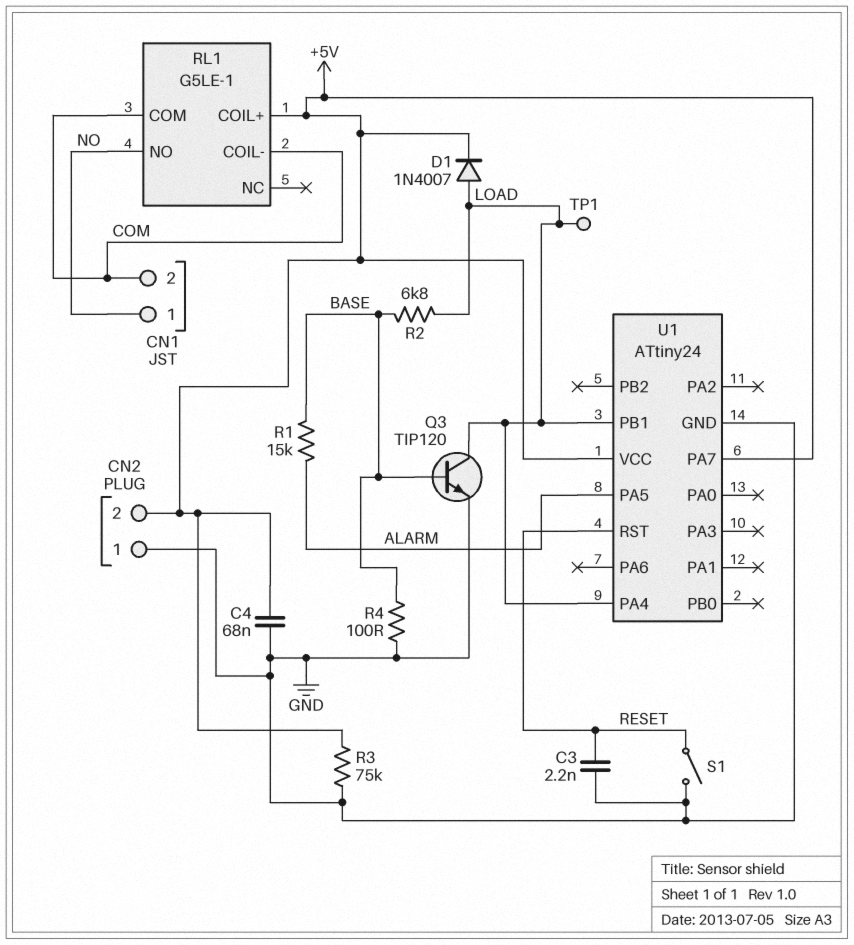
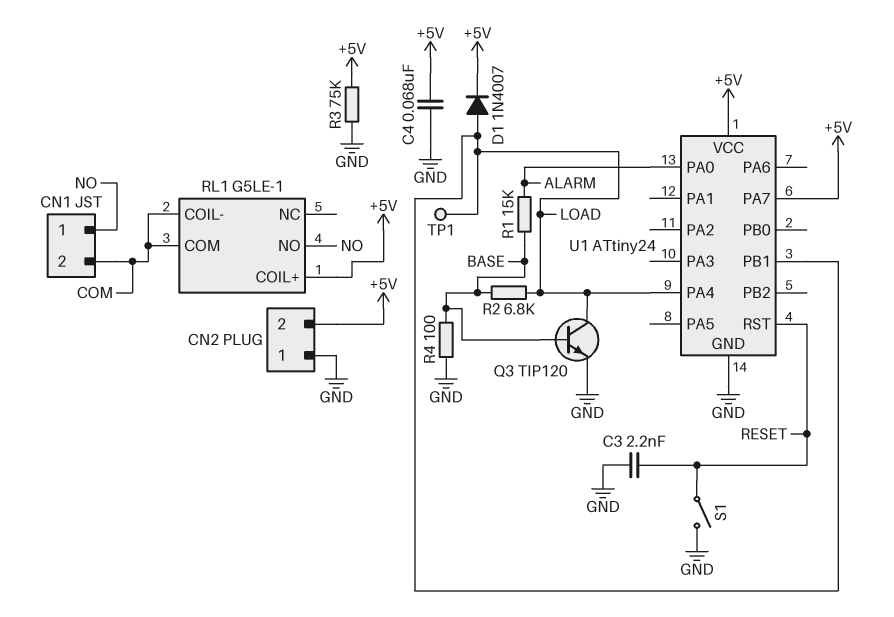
U1 pin PA0: none -> ALARM
U1 pin PA5: ALARM -> none

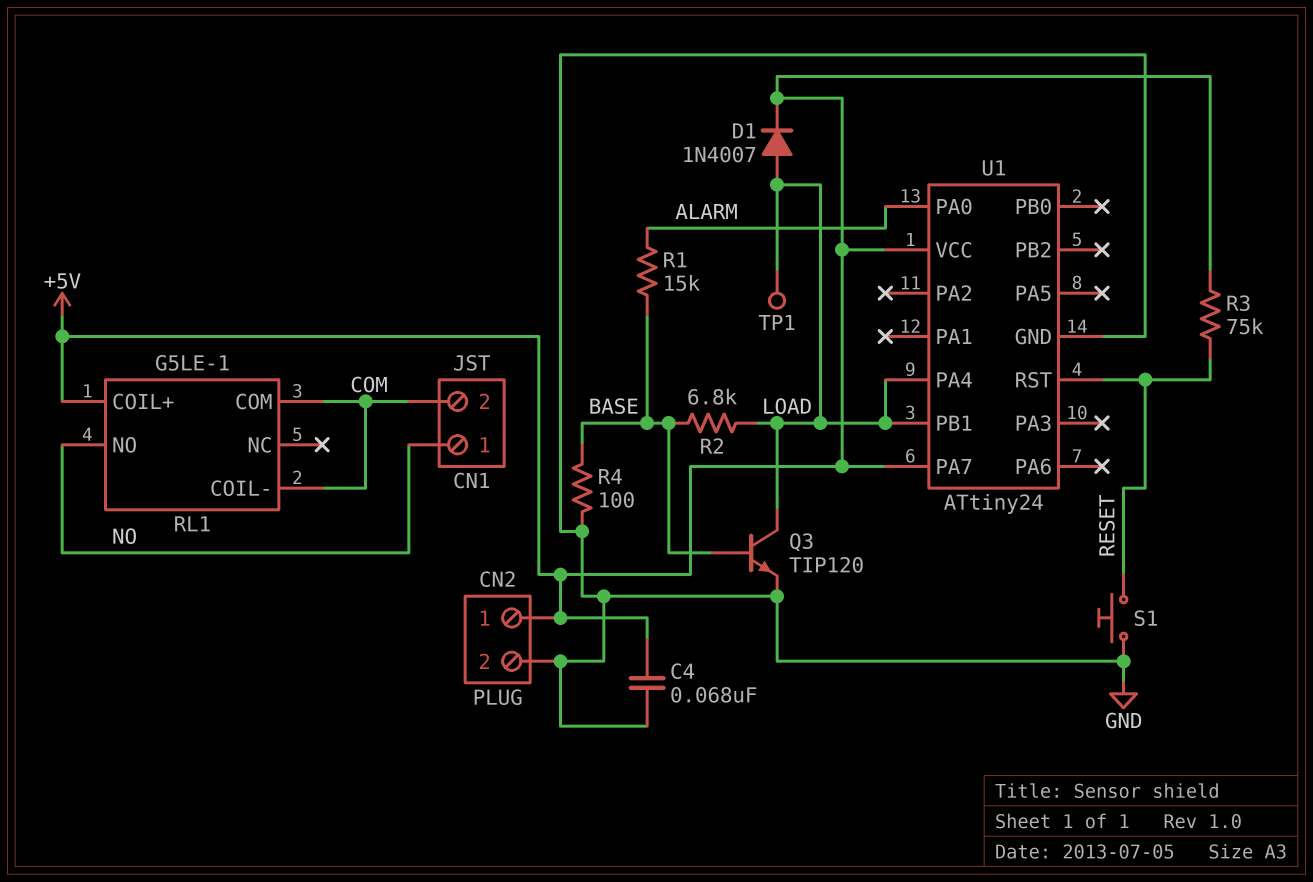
C3: 2.2nF (GND, RESET) -> none
CN2 pin 1: GND -> +5V
CN2 pin 2: +5V -> GND
R3: 75k (+5V, GND) -> 75k (+5V, RESET)
S1: switch (GND, RESET) -> button (GND, RESET)

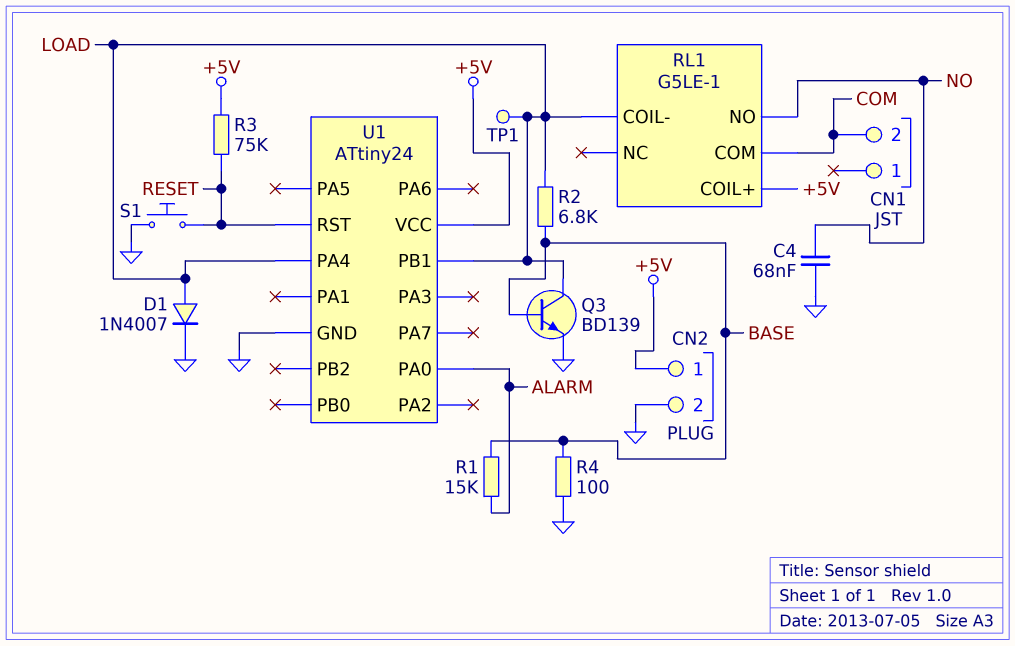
C4: 68nF (+5V, GND) -> 68nF (GND, NO)
CN1 pin 1: NO -> none
D1: diode 1N4007 (A LOAD, K +5V) -> diode 1N4007 (A LOAD, K GND)
Q3: NPN TIP120 (B BASE, C LOAD, E GND) -> NPN BD139 (B BASE, C LOAD, E GND)
RL1 pin COIL-: COM -> LOAD
U1 pin PA7: +5V -> none

